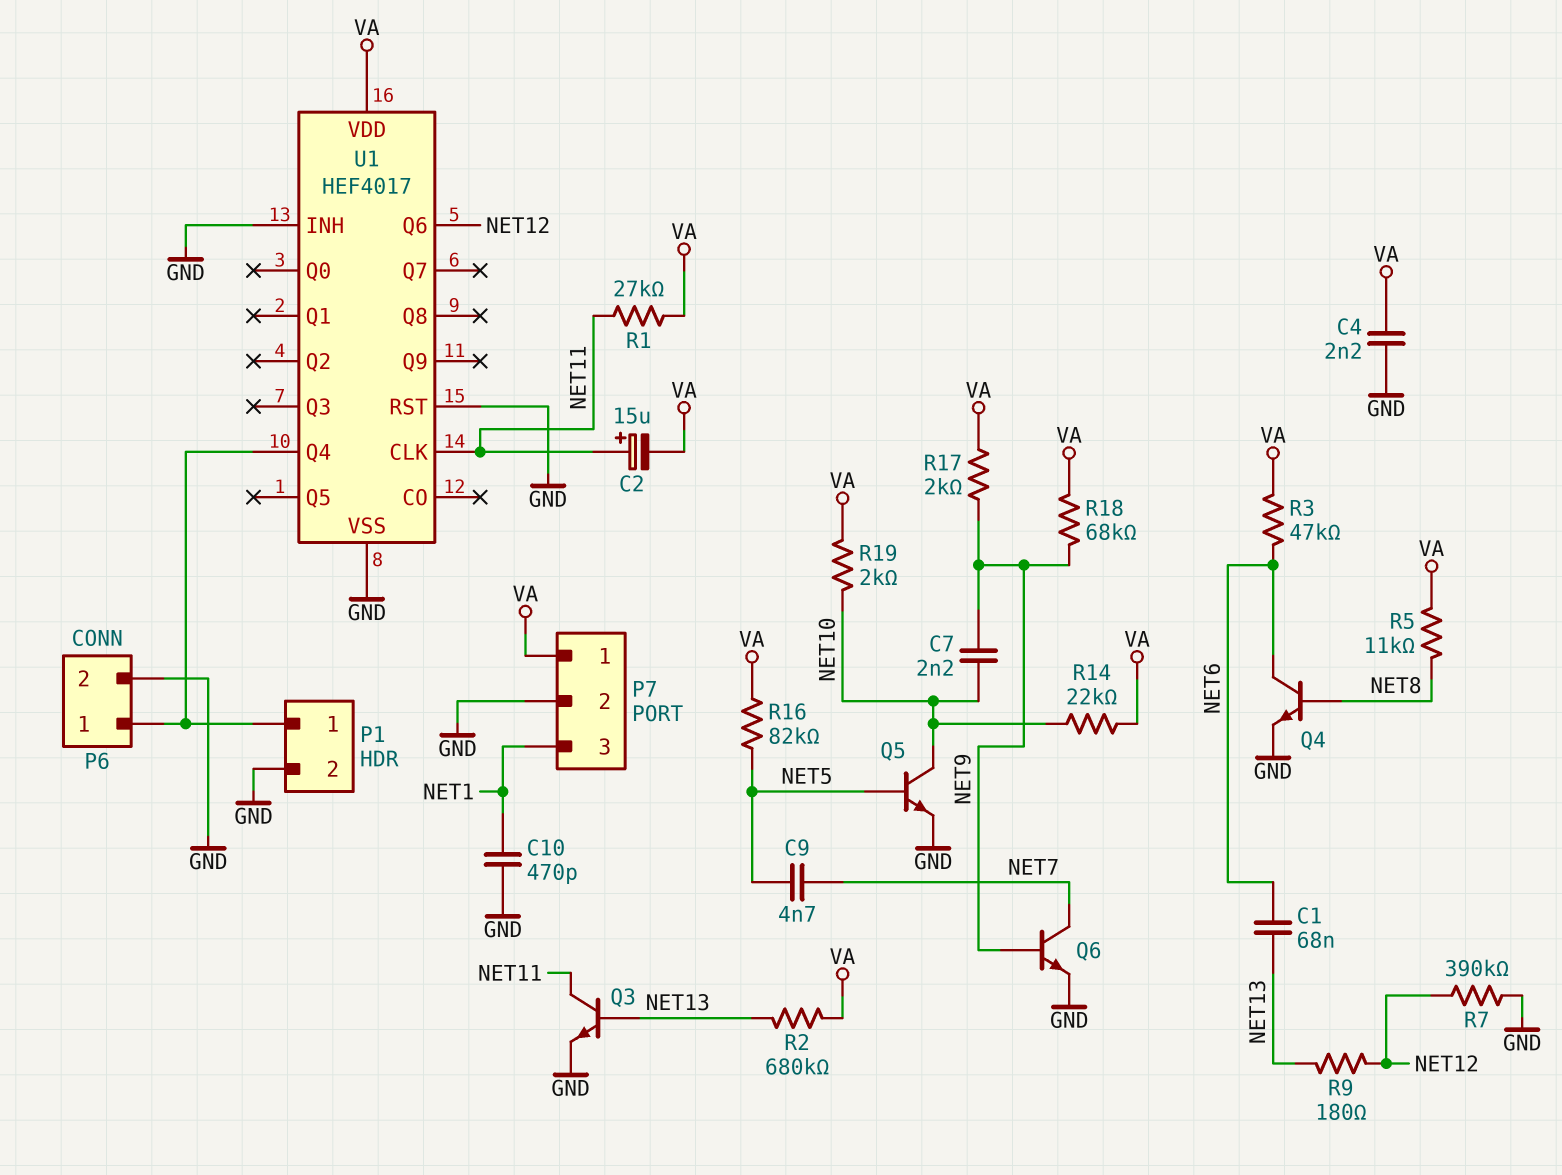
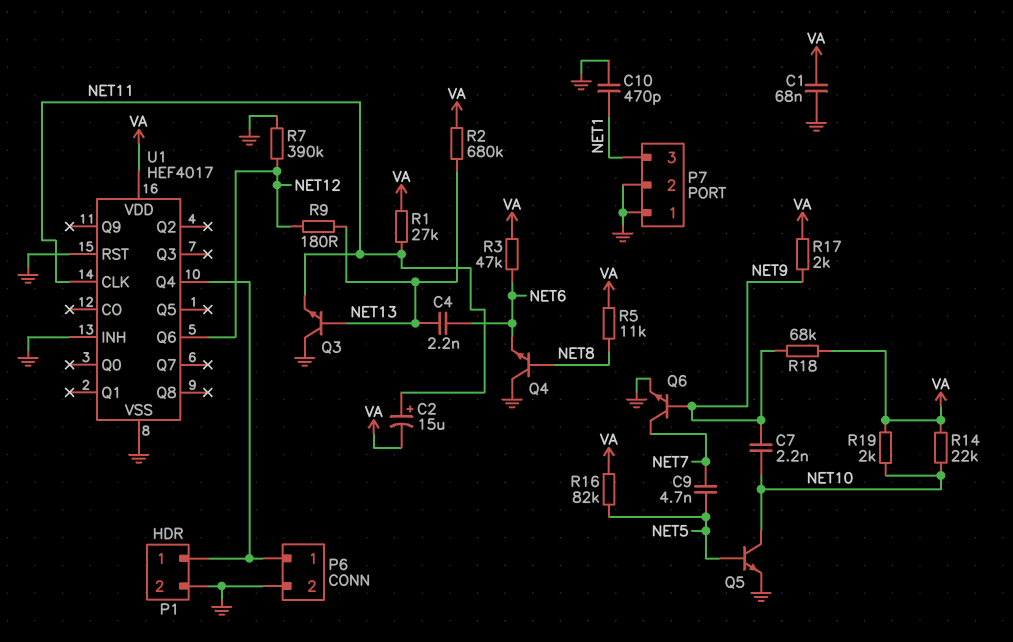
C1: 68nF (NET6, NET13) -> 68nF (GND, VA)
C4: 2.2nF (GND, VA) -> 2.2nF (NET6, NET13)
P7 pin 1: VA -> GND
Q3: NPN (B NET13, C NET11, E GND) -> NPN (B NET13, C GND, E NET11)
Q4: NPN (B NET8, C NET6, E GND) -> NPN (B NET8, C GND, E NET6)

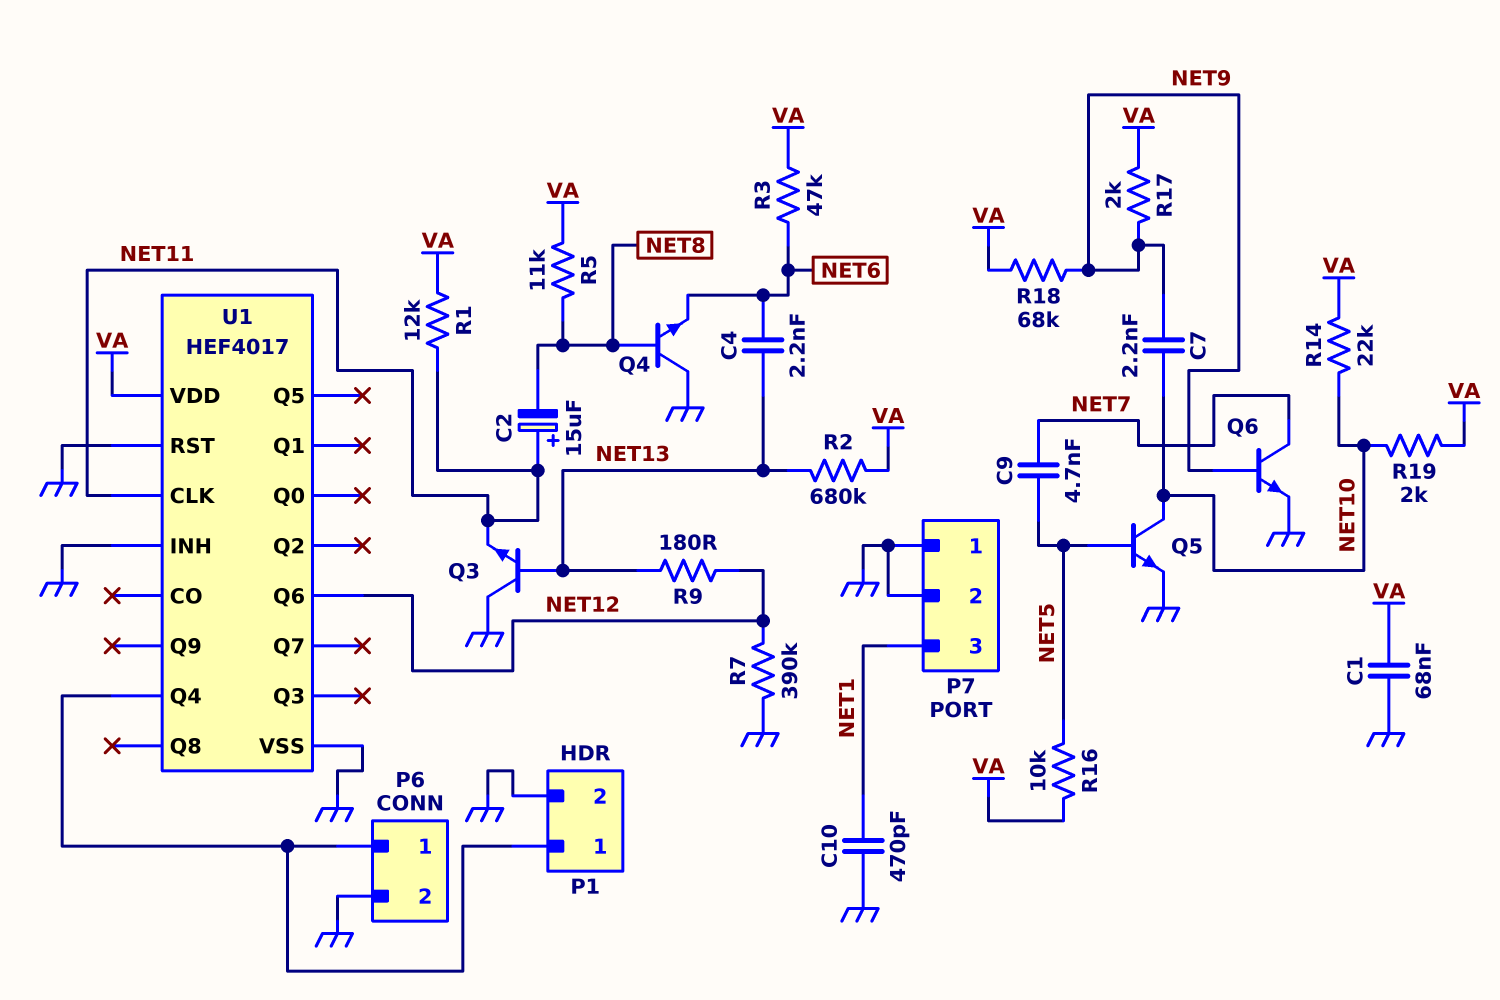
C2: 15uF (plus NET11, minus VA) -> 15uF (plus NET11, minus NET8)
R1: 27k (NET11, VA) -> 12k (NET11, VA)
R16: 82k (NET5, VA) -> 10k (NET5, VA)

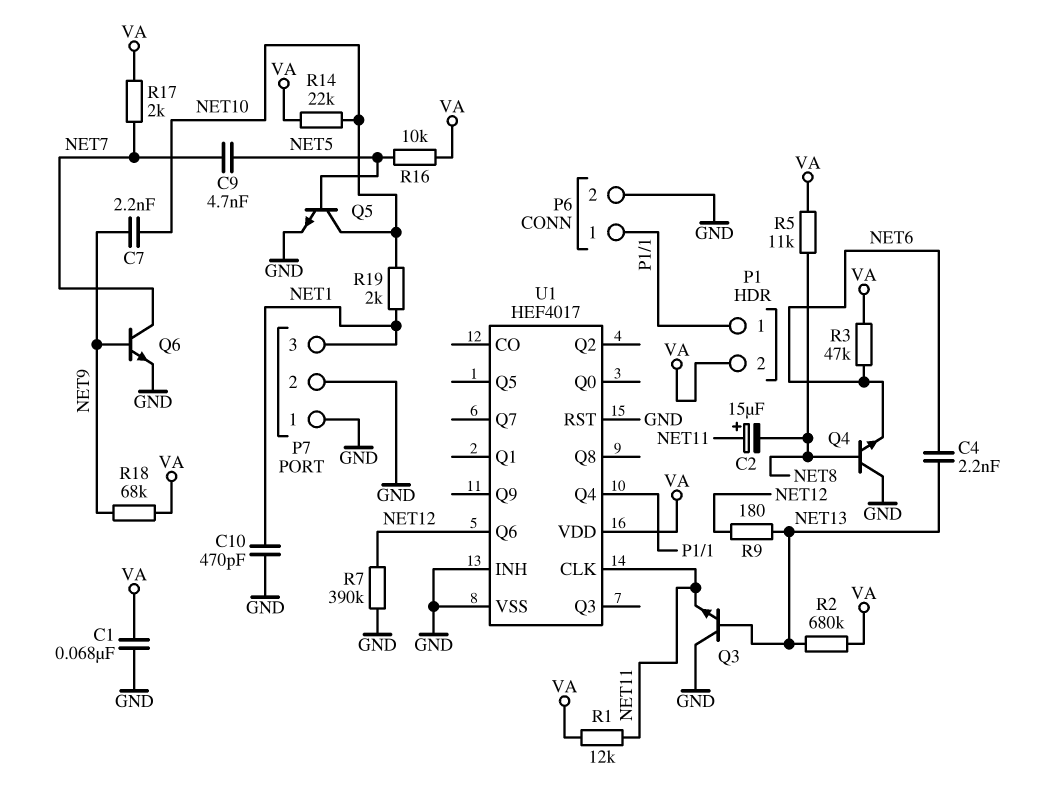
P1 pin 2: GND -> VA
R17: 2k (NET9, VA) -> 2k (NET7, VA)
R19: 2k (NET10, VA) -> 2k (NET1, NET10)

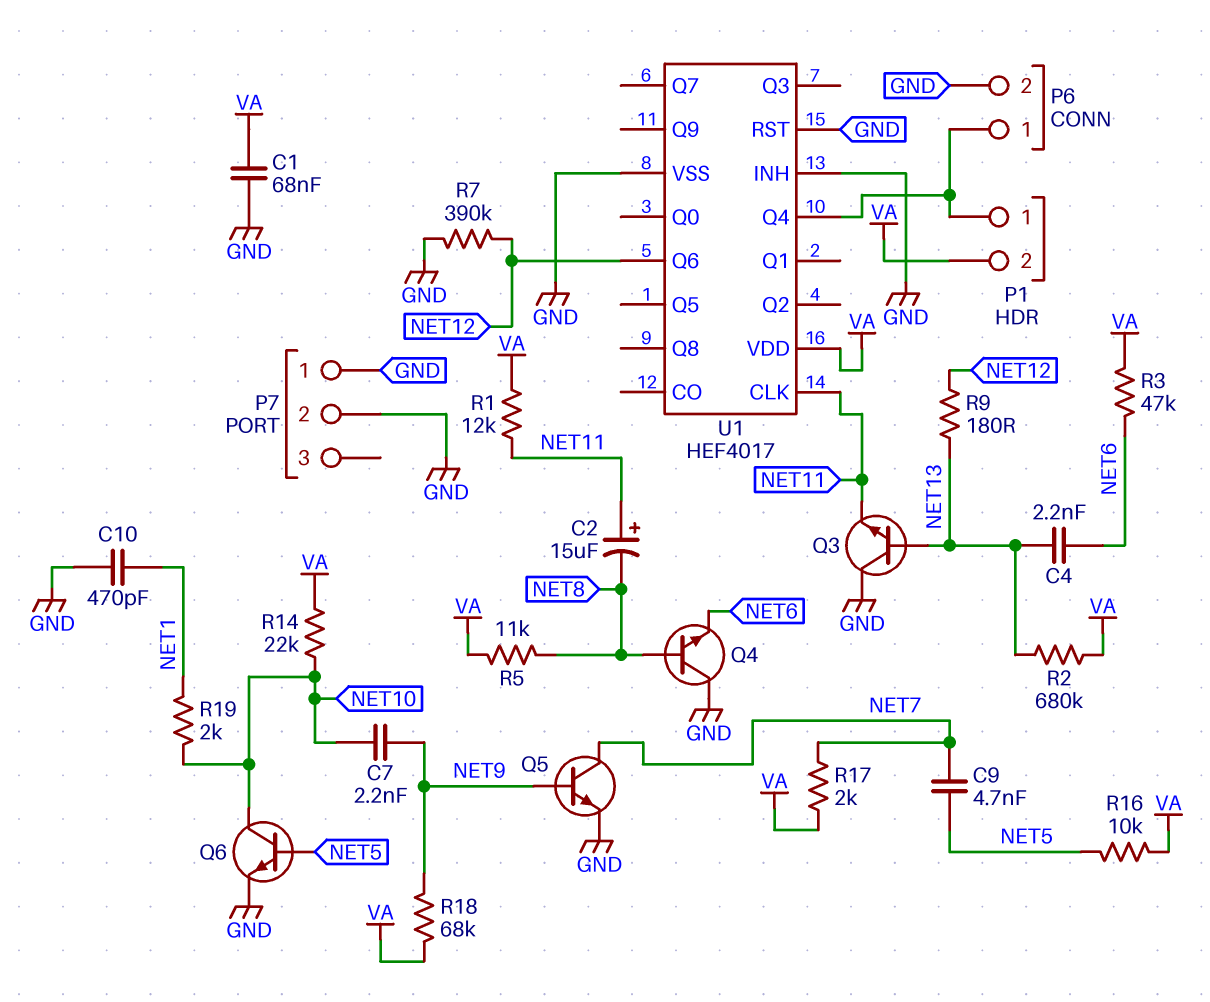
P7 pin 3: NET1 -> none
Q5: NPN (B NET5, C NET10, E GND) -> NPN (B NET9, C NET7, E GND)
Q6: NPN (B NET9, C NET7, E GND) -> NPN (B NET5, C NET10, E GND)

